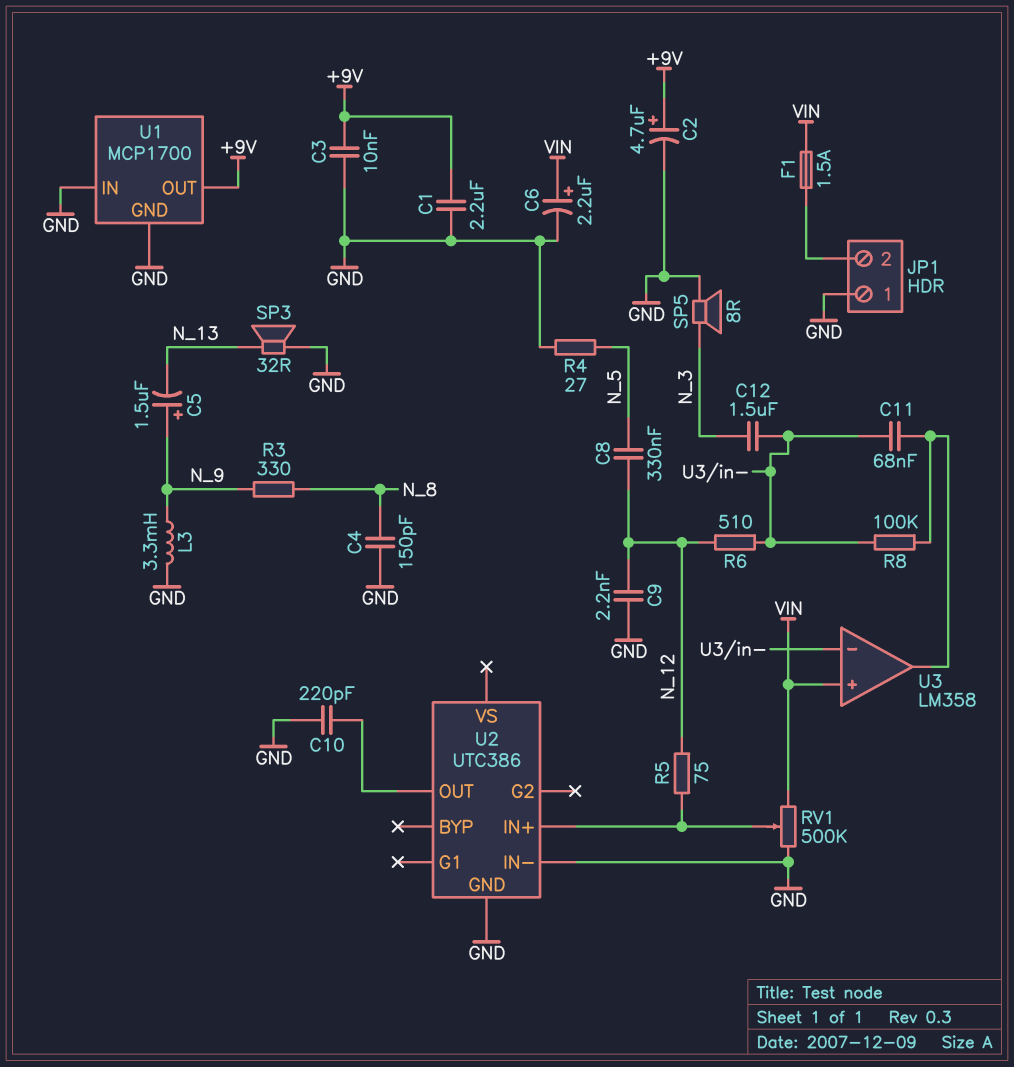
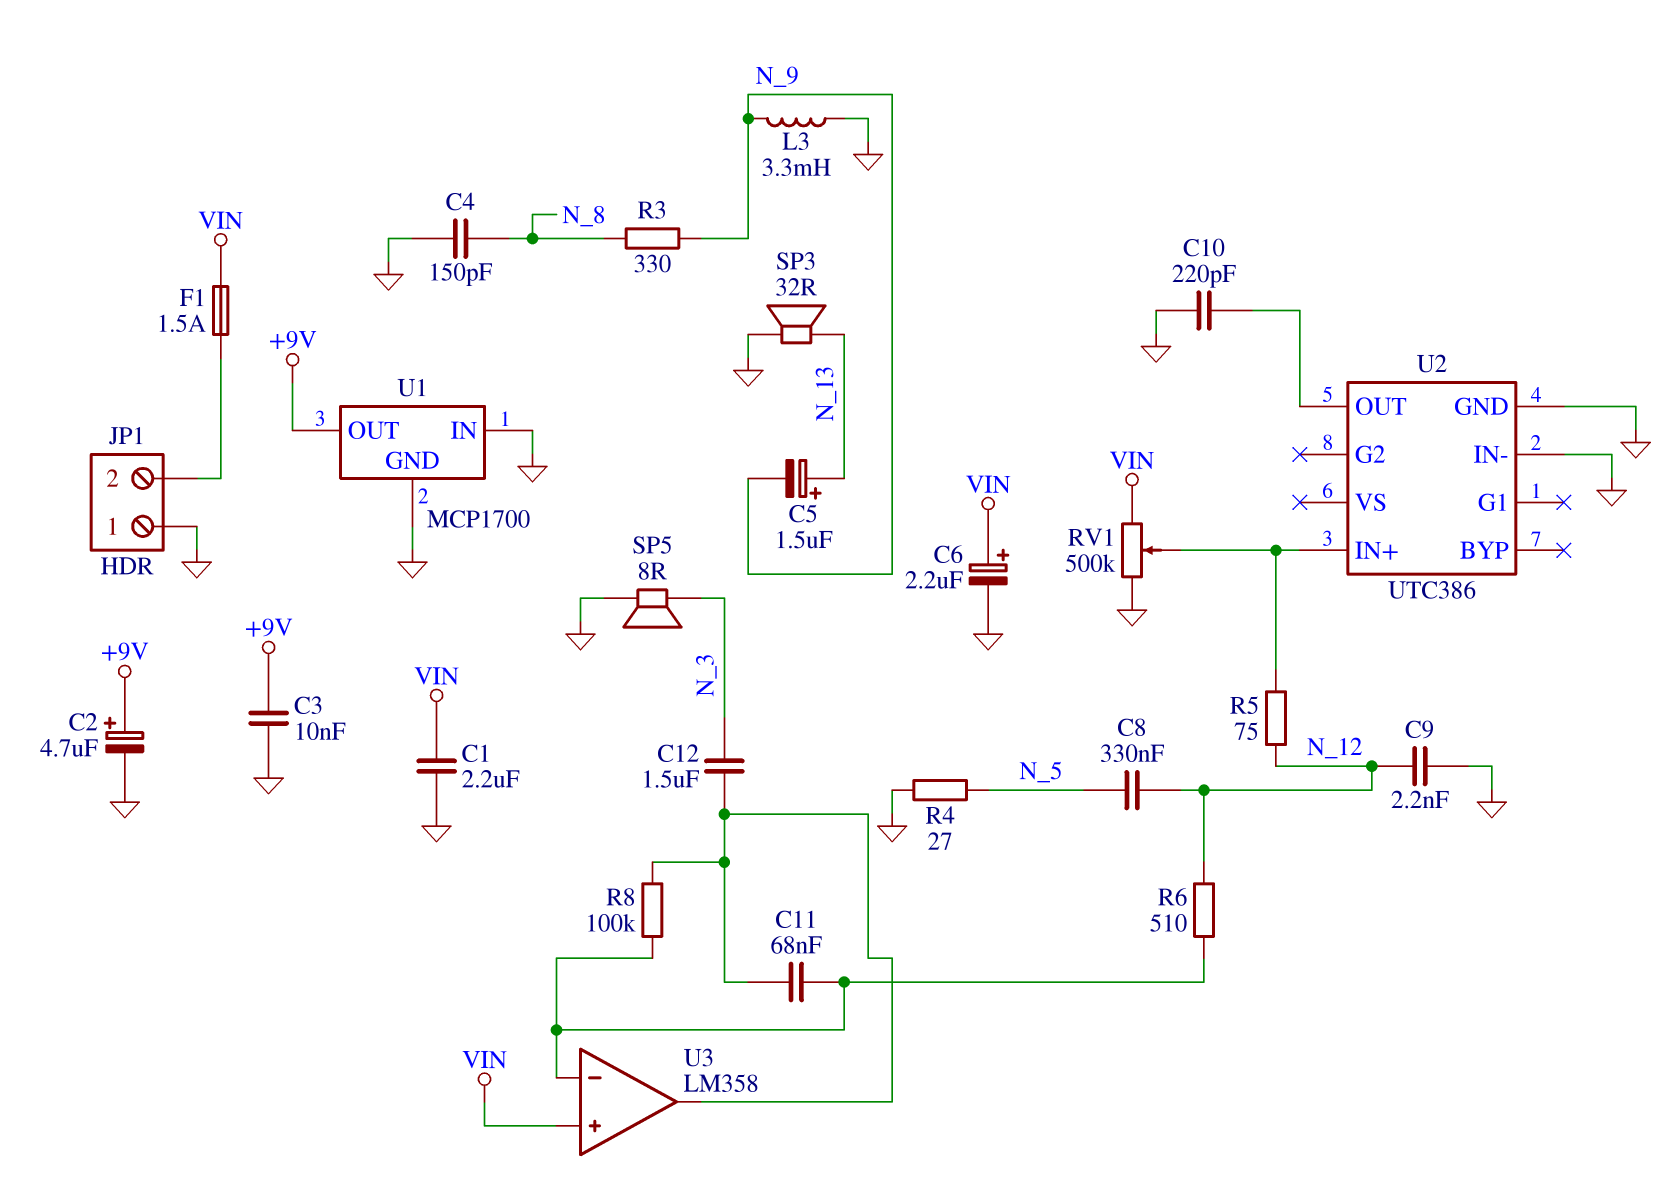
C1: 2.2uF (+9V, GND) -> 2.2uF (GND, VIN)
C5: 1.5uF (plus N_9, minus N_13) -> 1.5uF (plus N_13, minus N_9)
C12: 1.5uF (N_3, U3/in-) -> 1.5uF (N_3, U3/out)

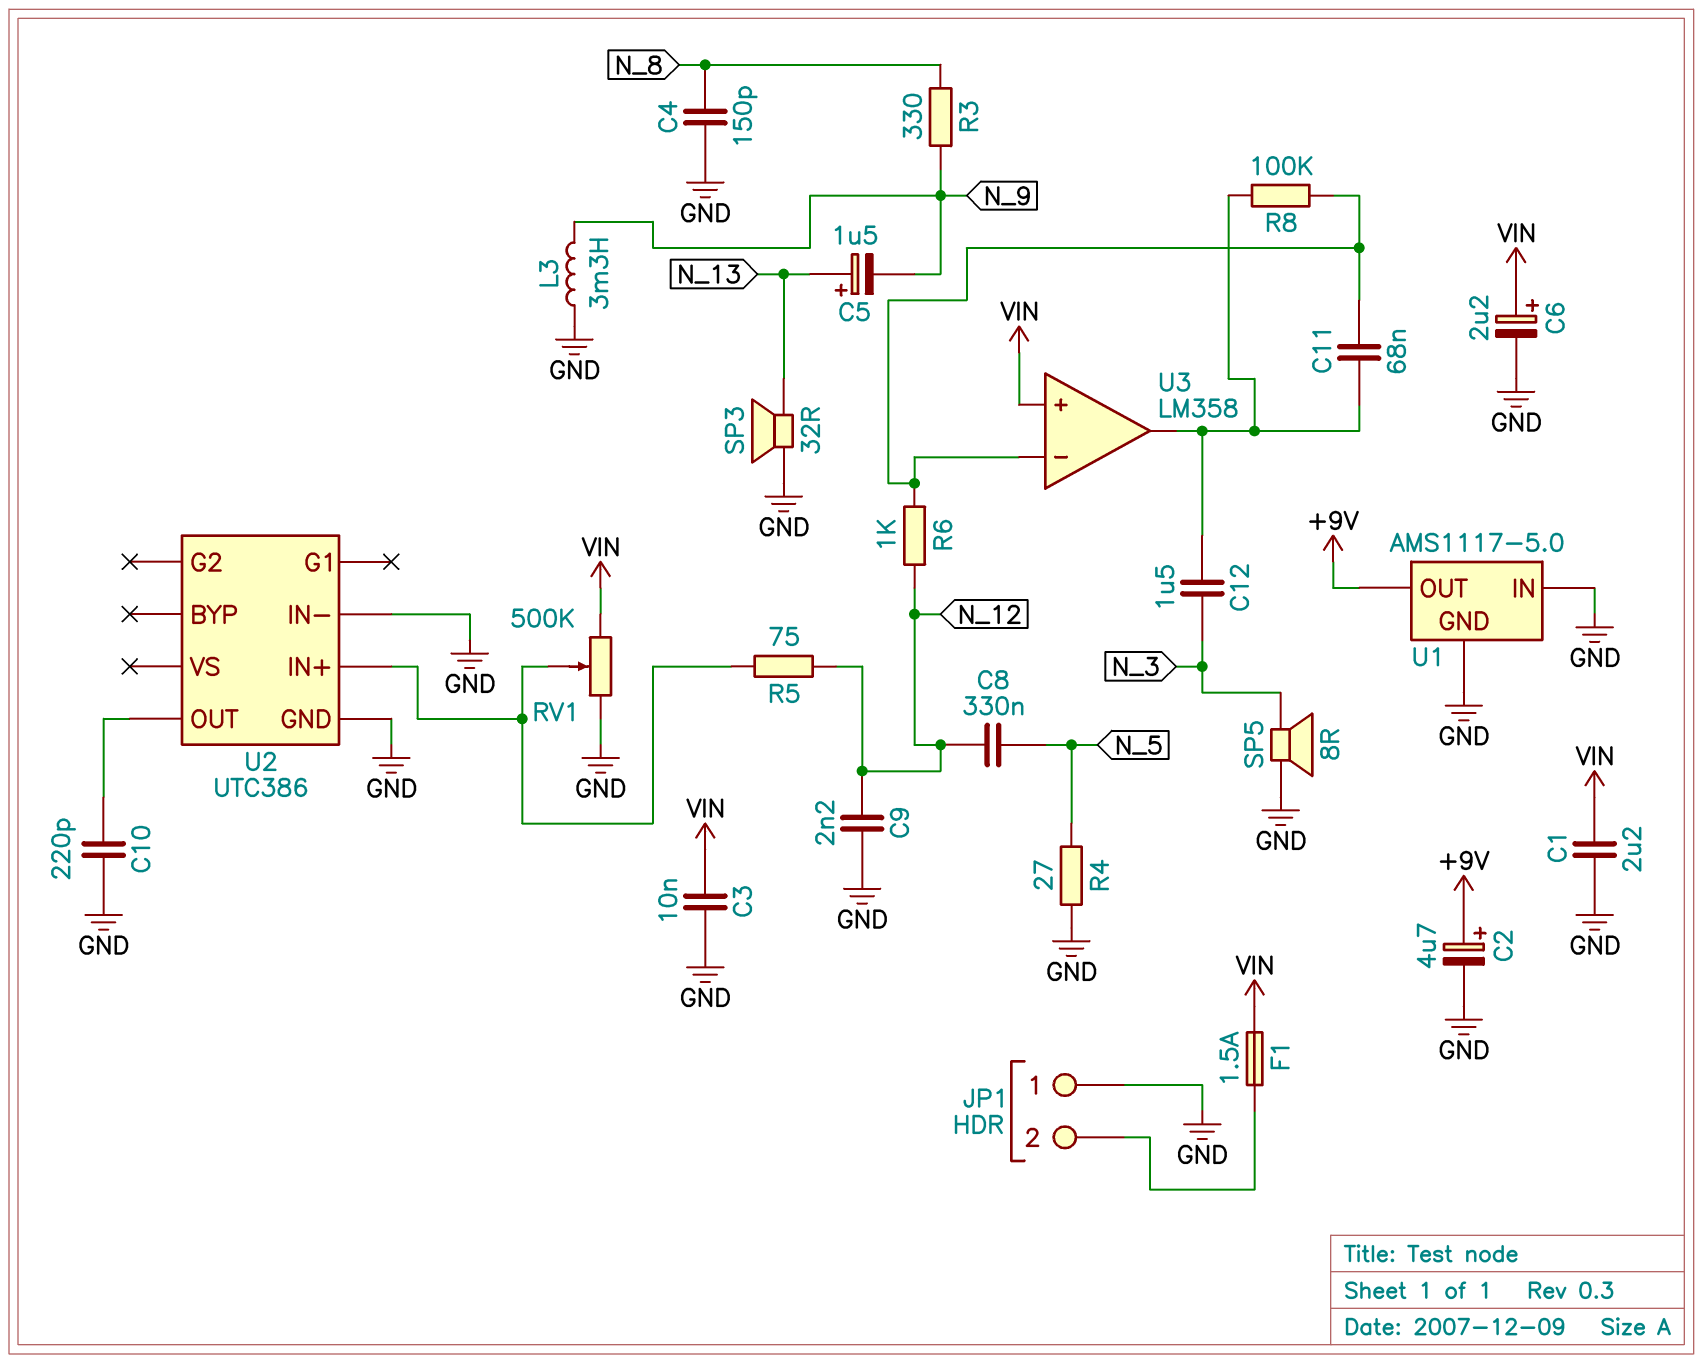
C3: 10nF (+9V, GND) -> 10nF (GND, VIN)
R6: 510 (N_12, U3/in-) -> 1k (N_12, U3/in-)
U1: MCP1700 -> AMS1117-5.0

